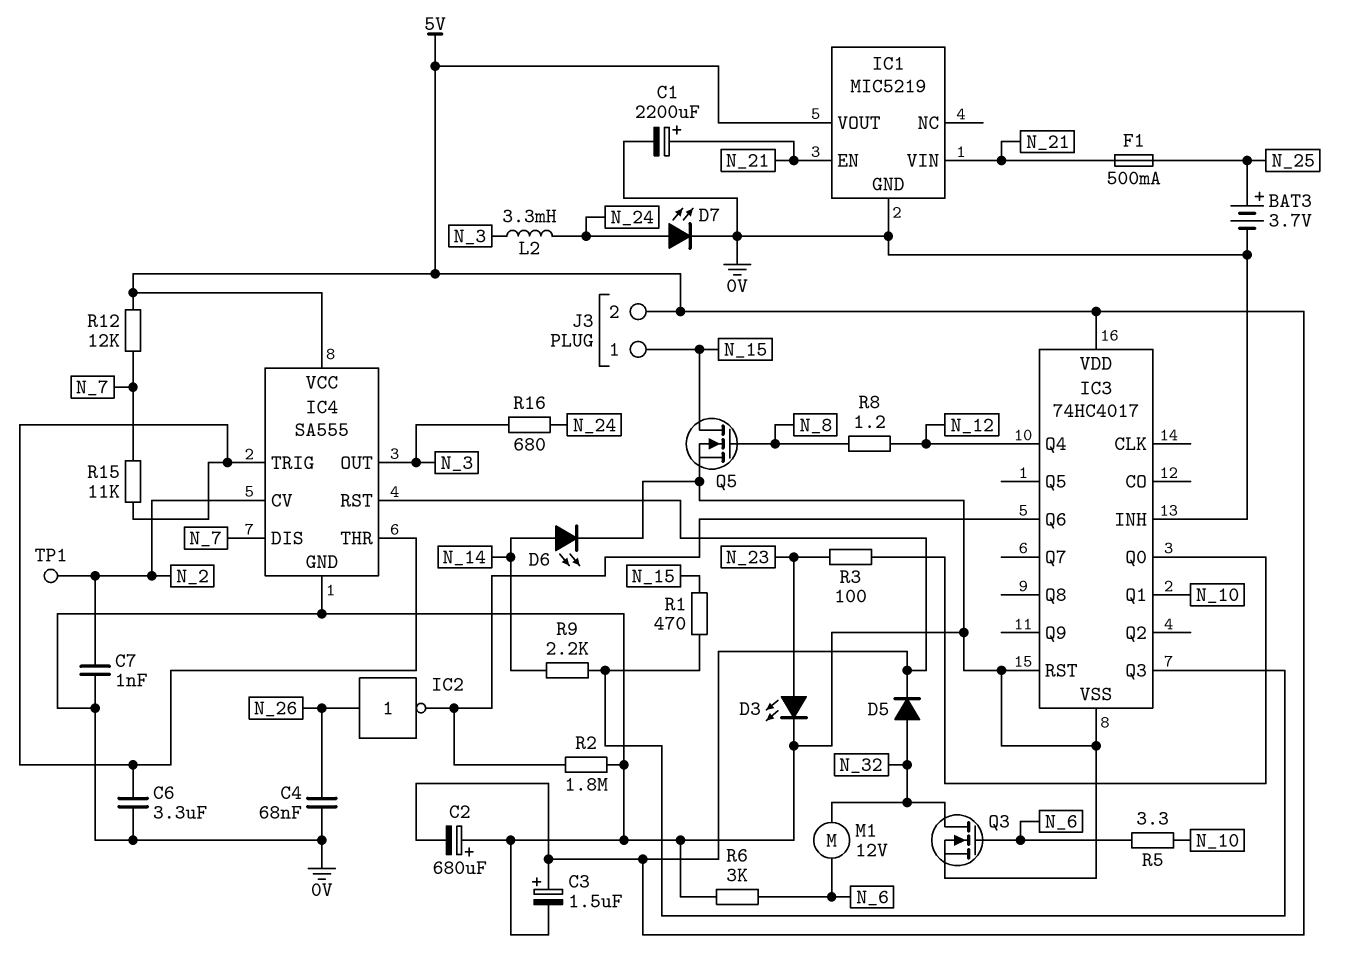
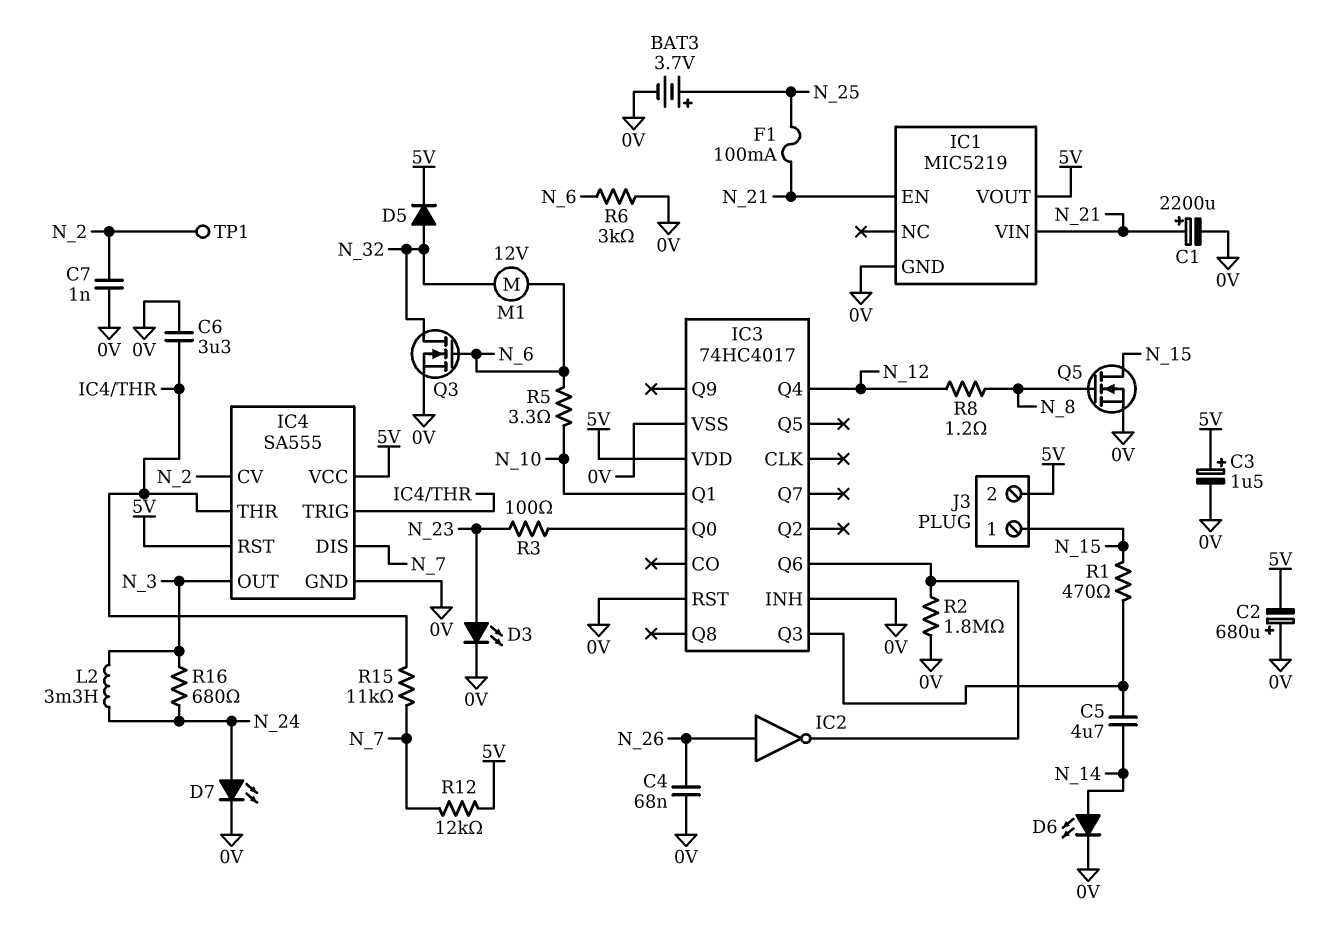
C5: none -> 4.7uF (IC3/Q3, N_14)
F1: 500mA (N_21, N_25) -> 100mA (N_21, N_25)
R9: 2.2k (IC3/Q3, N_14) -> none

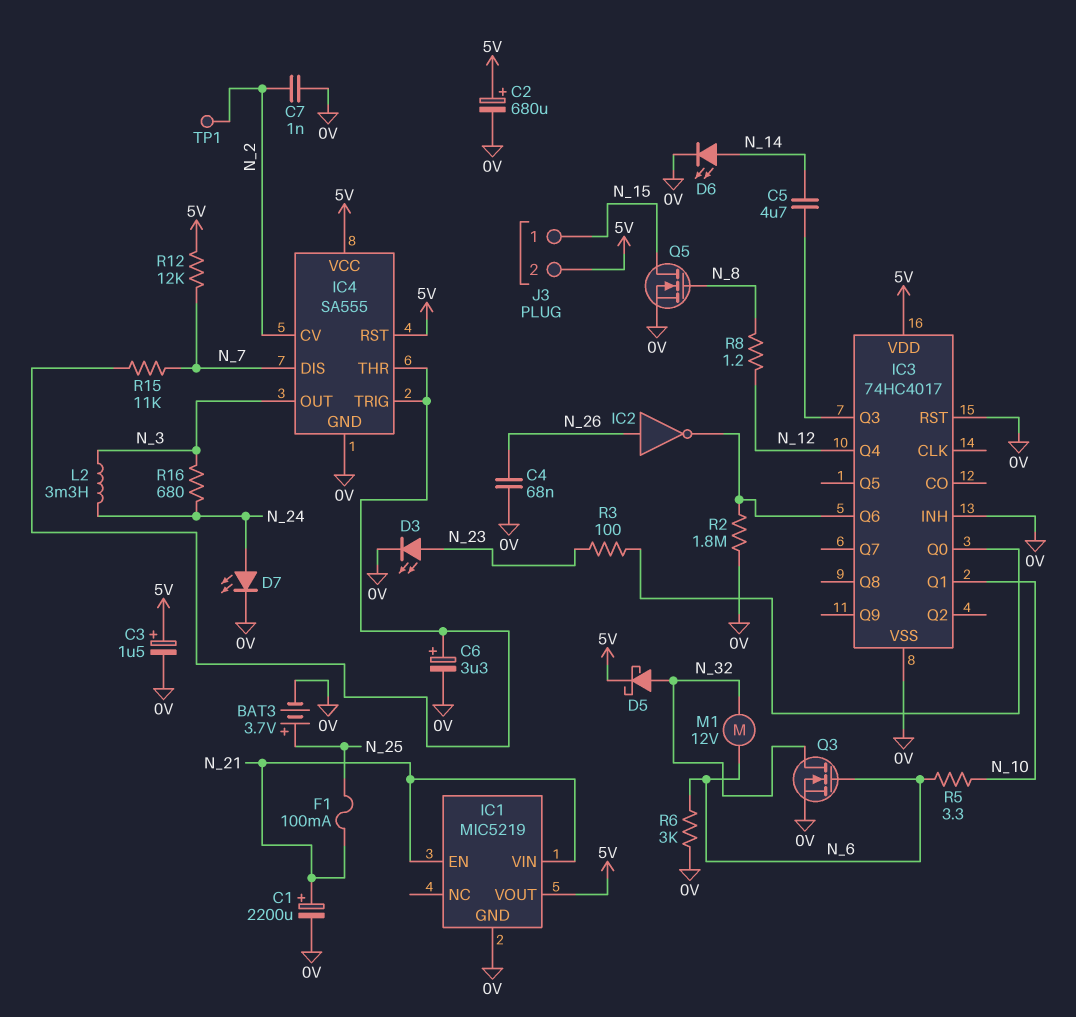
C2: 680uF (plus 0V, minus 5V) -> 680uF (plus 5V, minus 0V)
C6: 3.3uF (0V, IC4/THR) -> 3.3uF (plus IC4/THR, minus 0V)
D5: diode (A N_32, K 5V) -> schottky (A N_32, K 5V)
R1: 470 (IC3/Q3, N_15) -> none

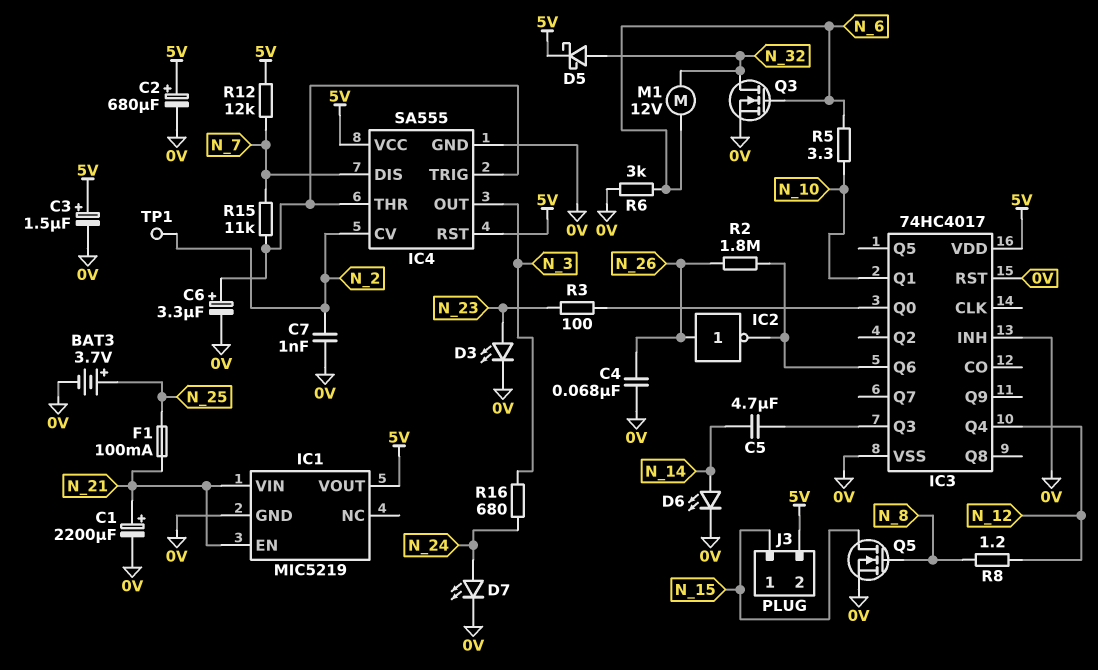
L2: 3.3mH (N_3, N_24) -> none
R2: 1.8M (0V, IC3/Q6) -> 1.8M (IC3/Q6, N_26)

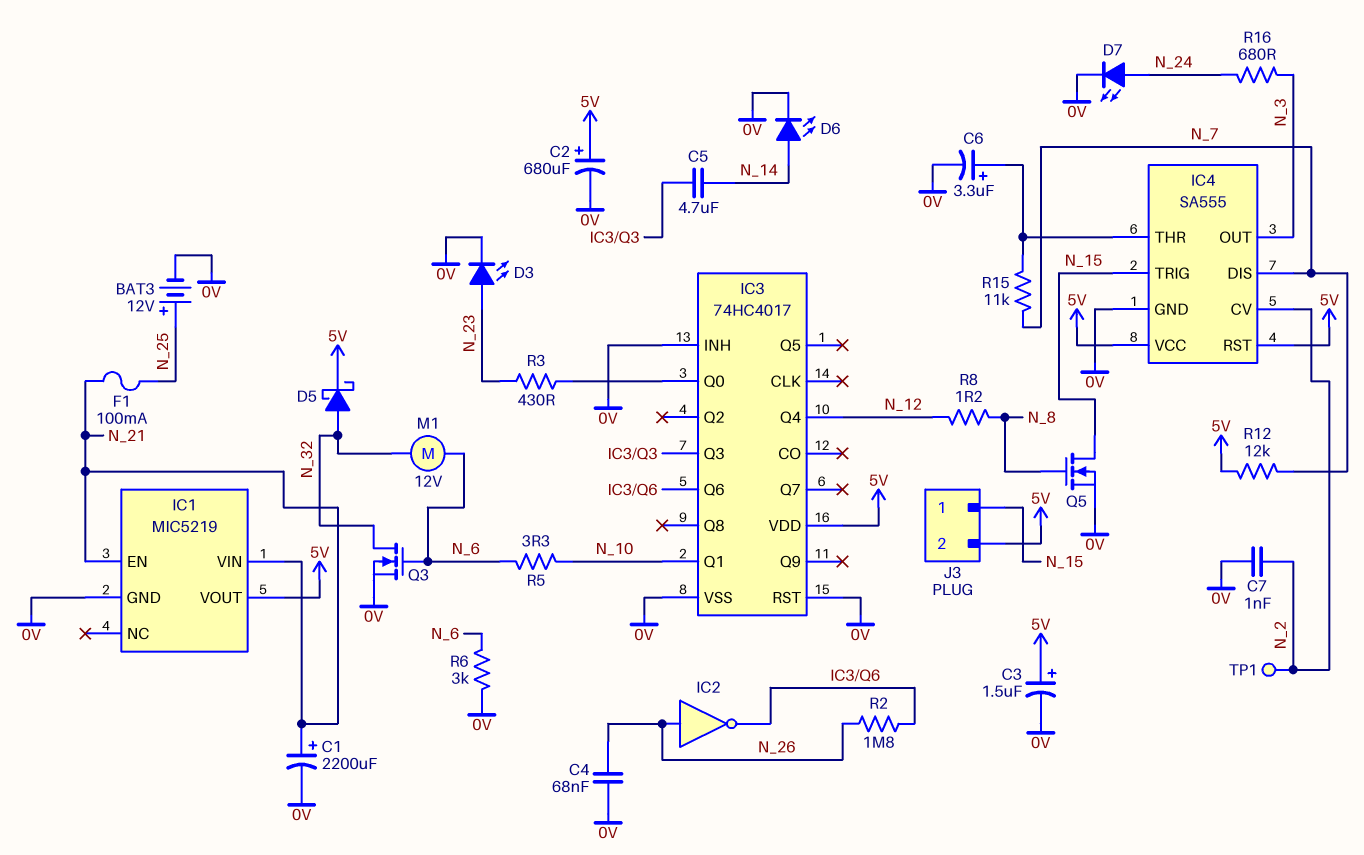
BAT3: 3.7V (plus N_25, minus 0V) -> 12V (plus N_25, minus 0V)
IC4 pin TRIG: IC4/THR -> N_15
R3: 100 (IC3/Q0, N_23) -> 430 (IC3/Q0, N_23)

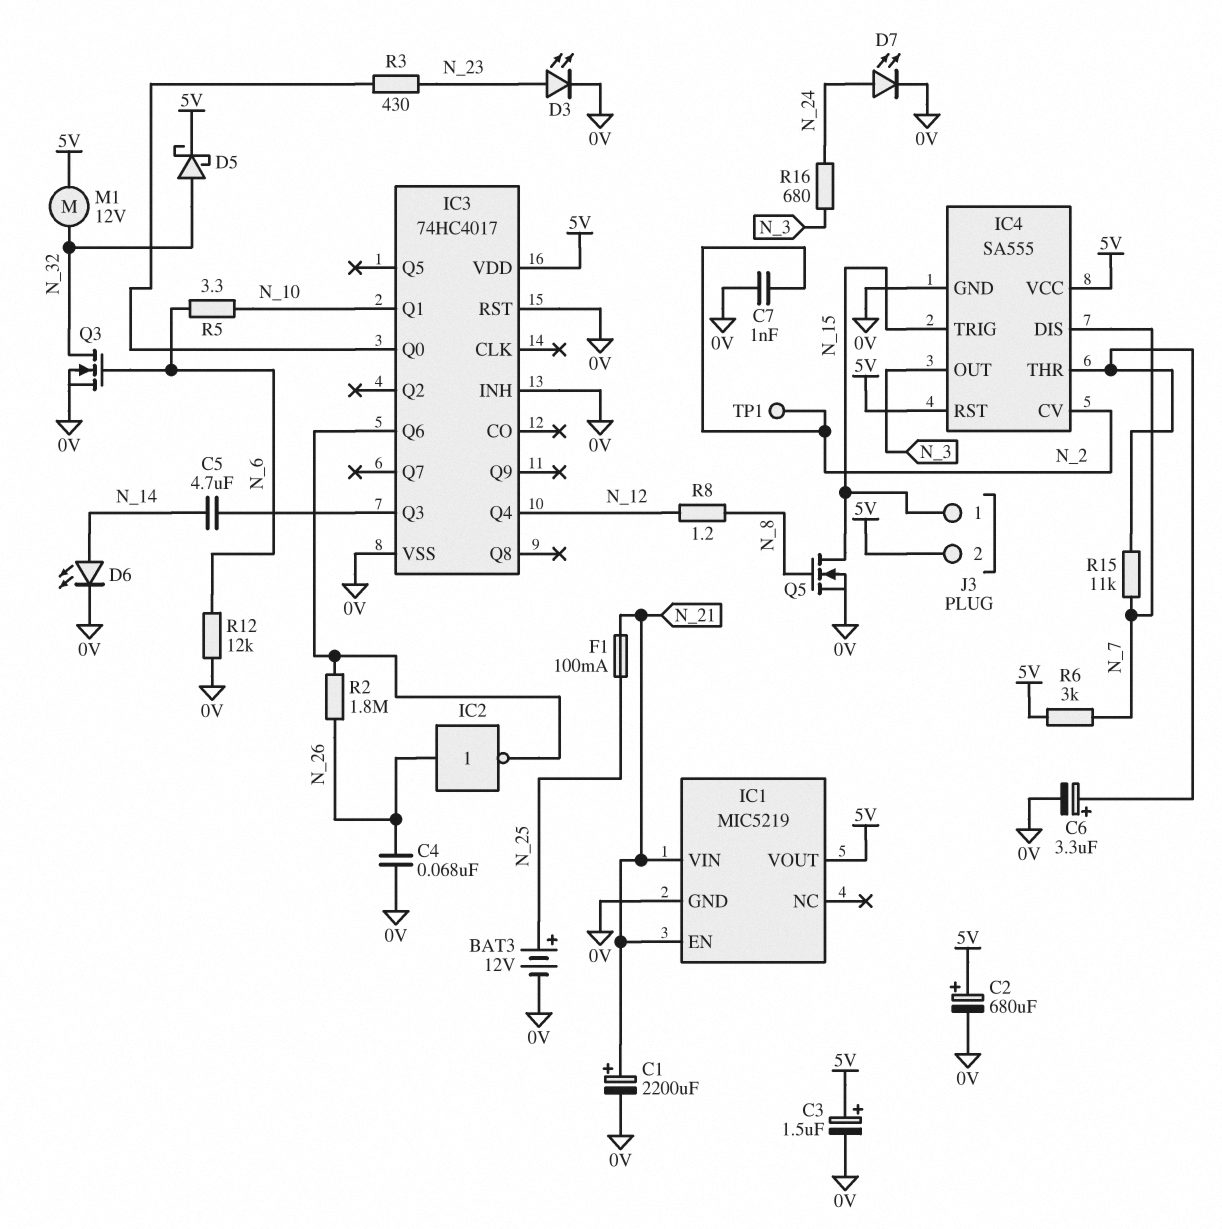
M1: motor 12V (N_6, N_32) -> motor 12V (5V, N_32)
R6: 3k (0V, N_6) -> 3k (5V, N_7)
R12: 12k (5V, N_7) -> 12k (0V, N_6)

